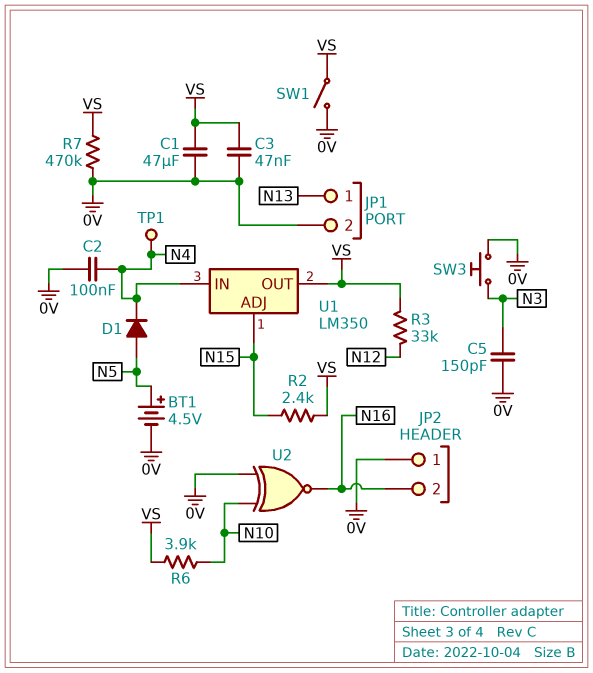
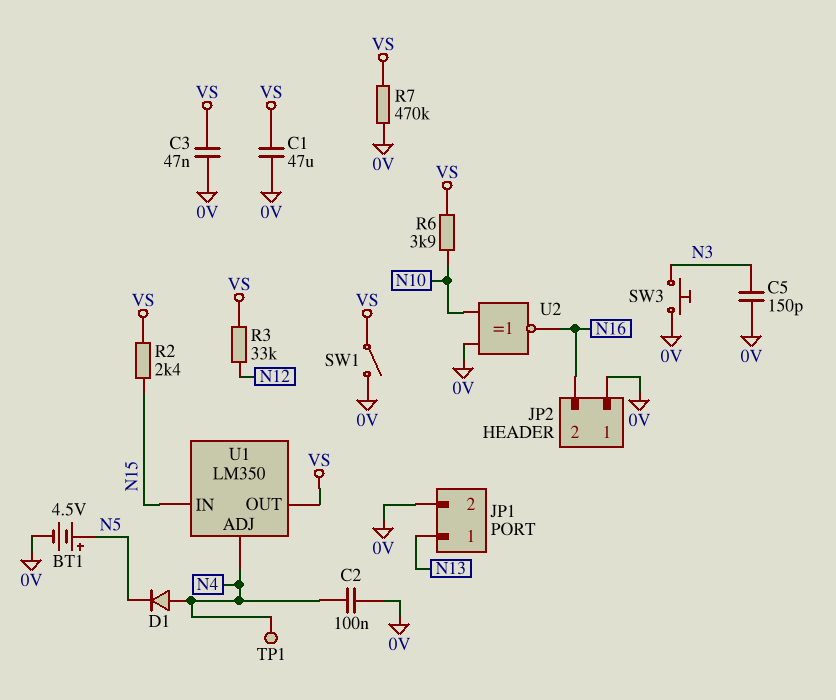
D1: diode (A N5, K N4) -> diode (A N4, K N5)
U1 pin ADJ: N15 -> N4
U1 pin IN: N4 -> N15

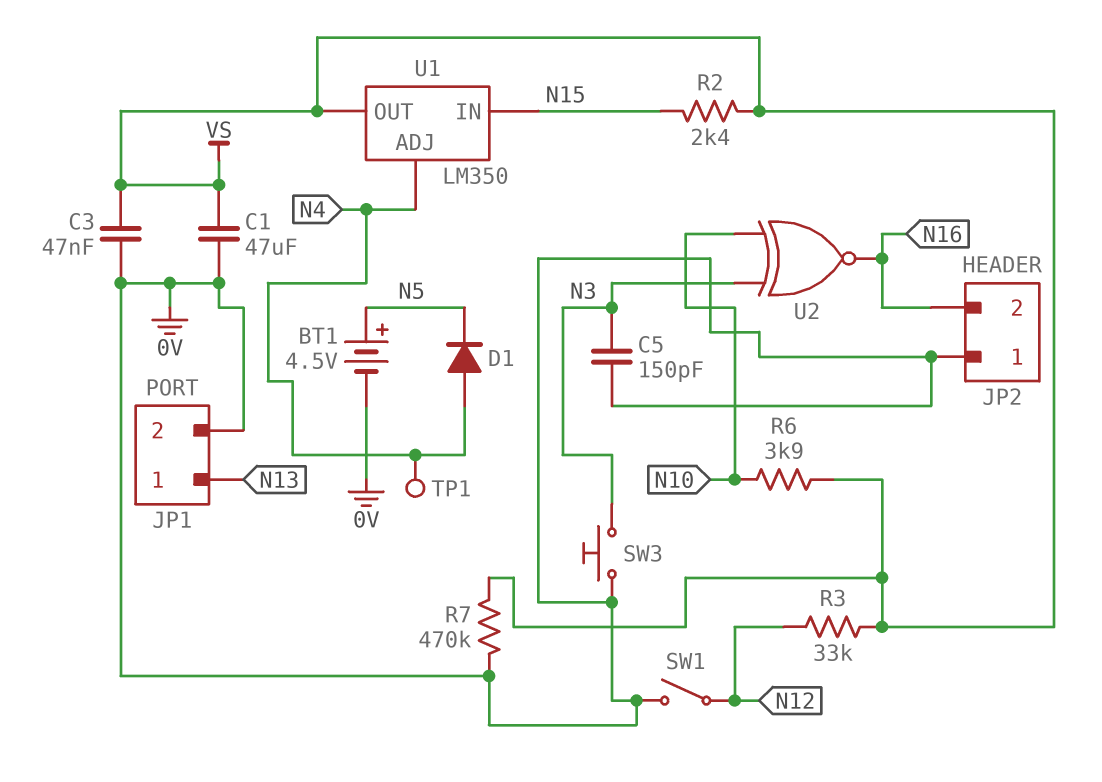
C2: 100nF (0V, N4) -> none
SW1: switch (0V, VS) -> switch (0V, N12)
U2: XNOR (in 0V, in N10, out N16) -> XNOR (in N3, in N10, out N16)

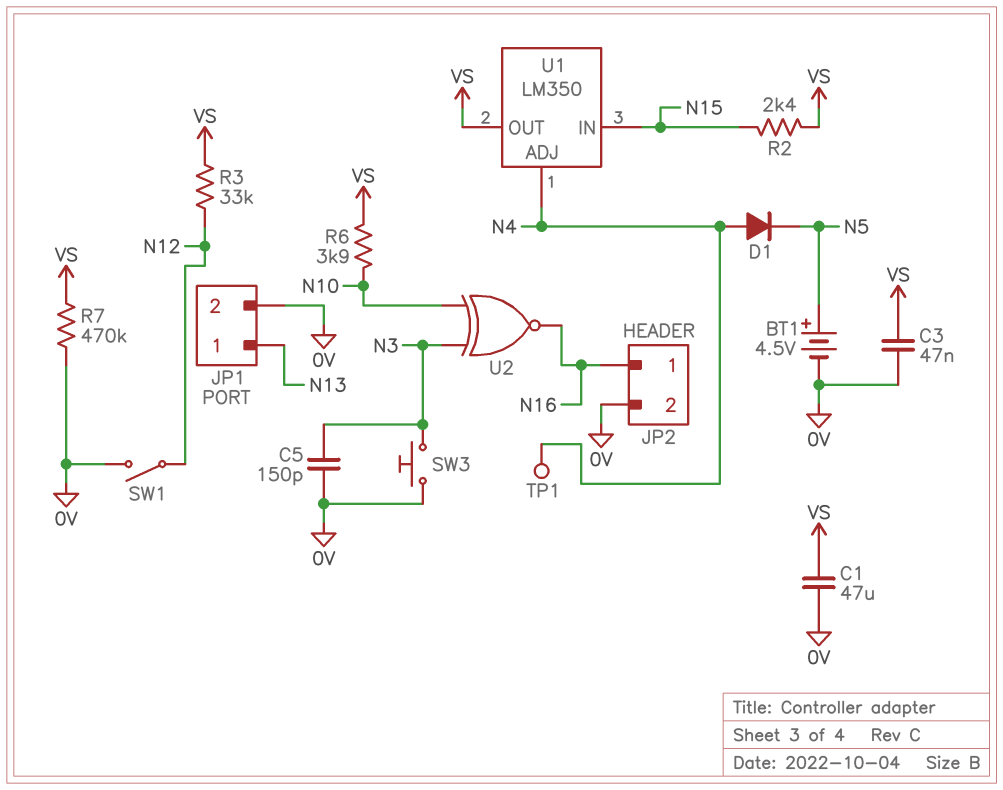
JP2 pin 1: 0V -> N16
JP2 pin 2: N16 -> 0V

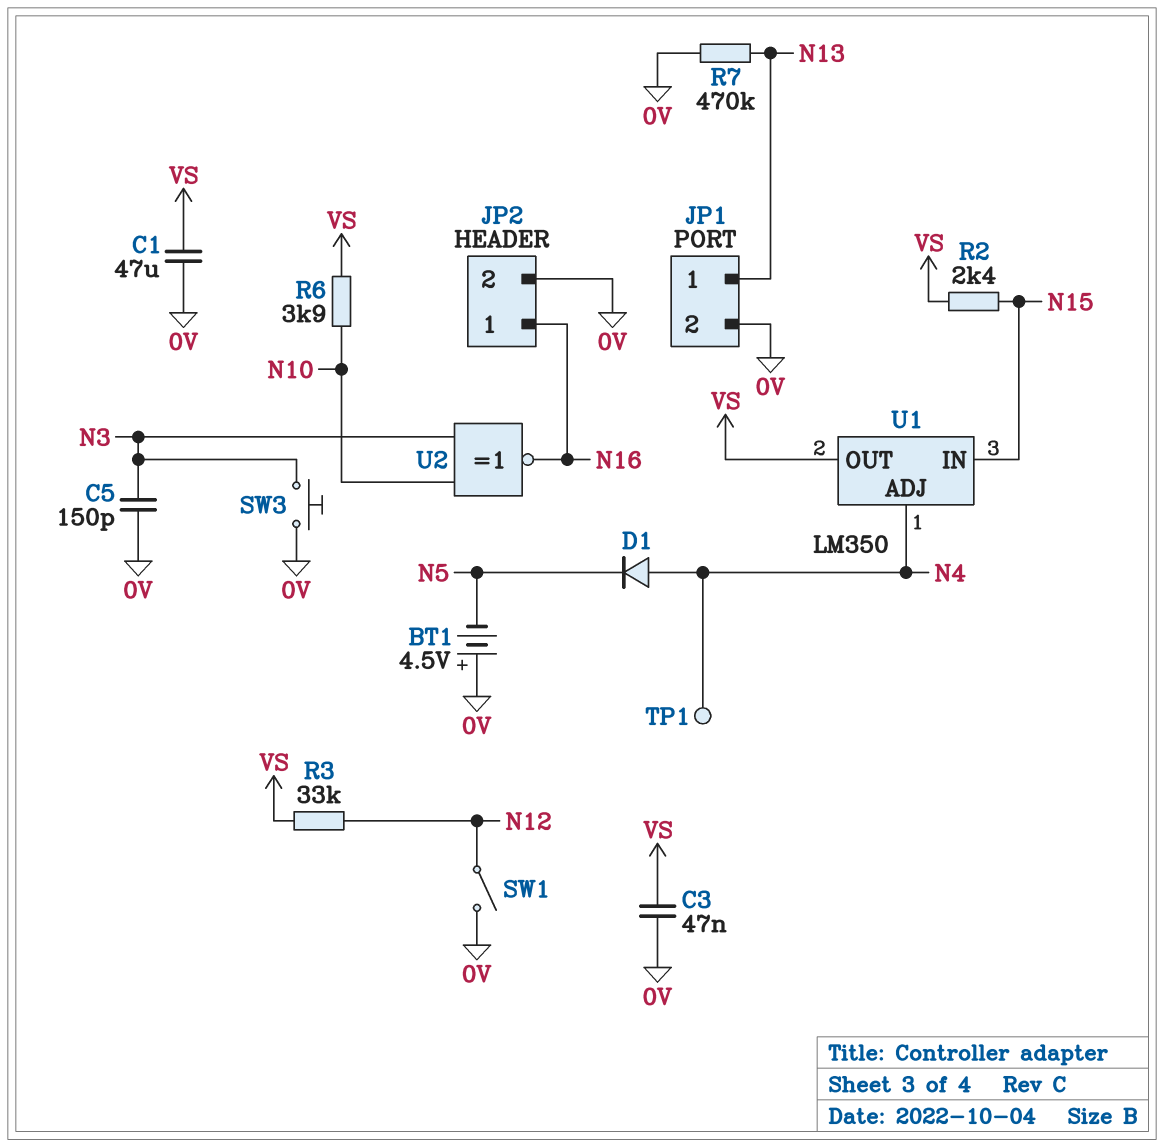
BT1: 4.5V (plus N5, minus 0V) -> 4.5V (plus 0V, minus N5)
R7: 470k (0V, VS) -> 470k (0V, N13)

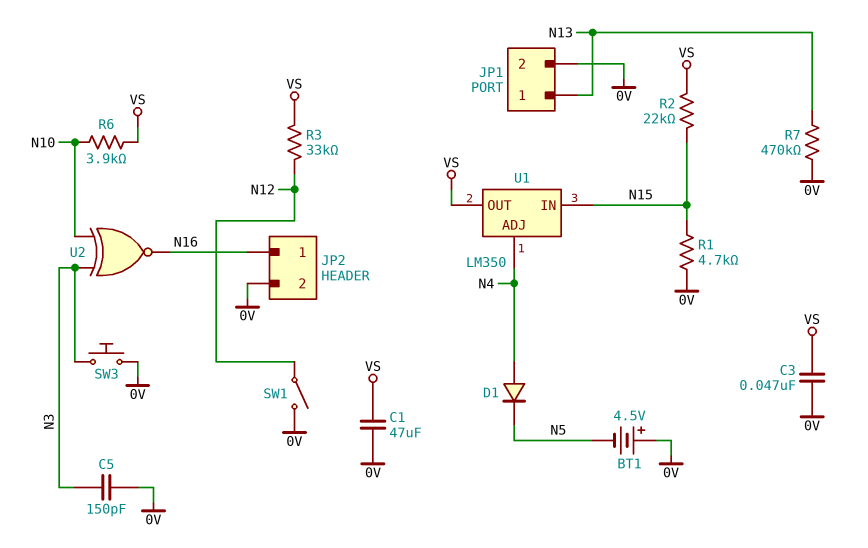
R1: none -> 4.7k (0V, N15)
R2: 2.4k (N15, VS) -> 22k (N15, VS)
TP1: test point (N4) -> none

